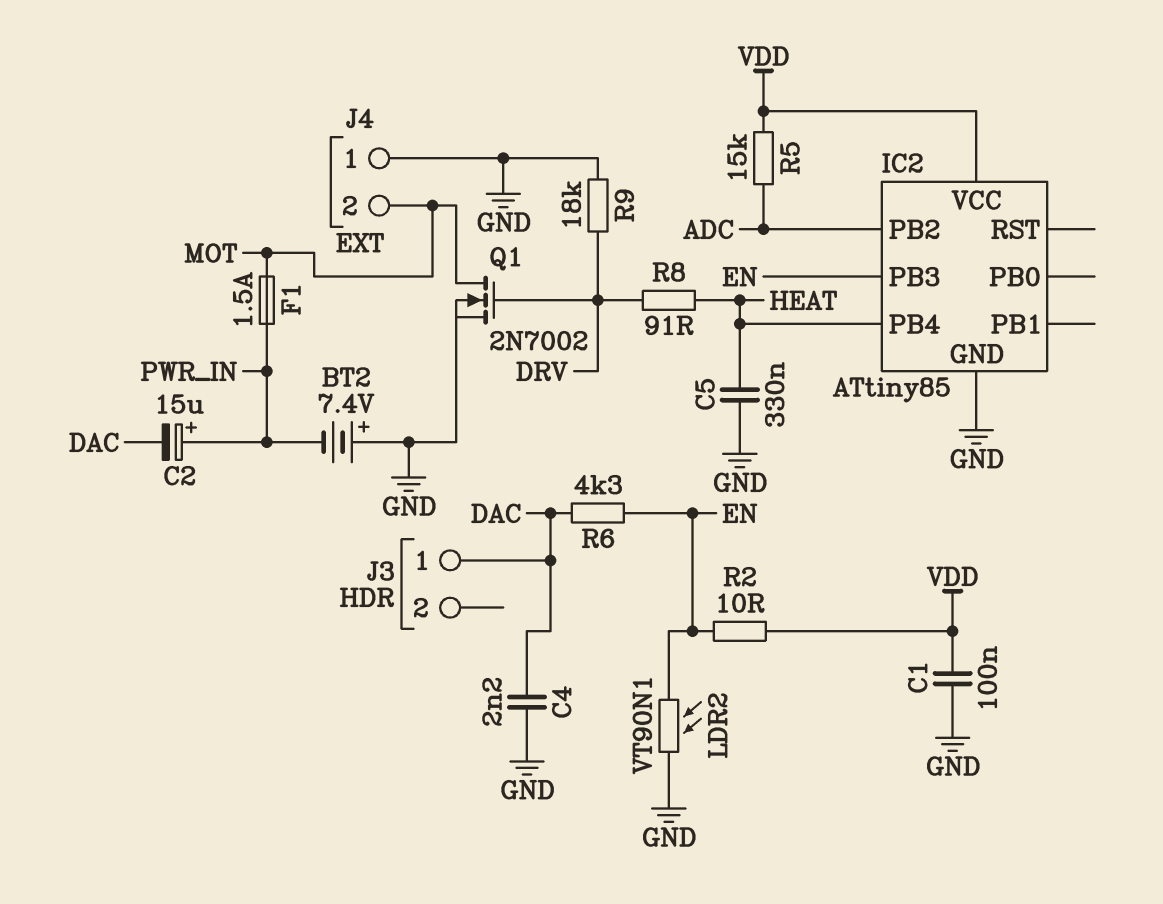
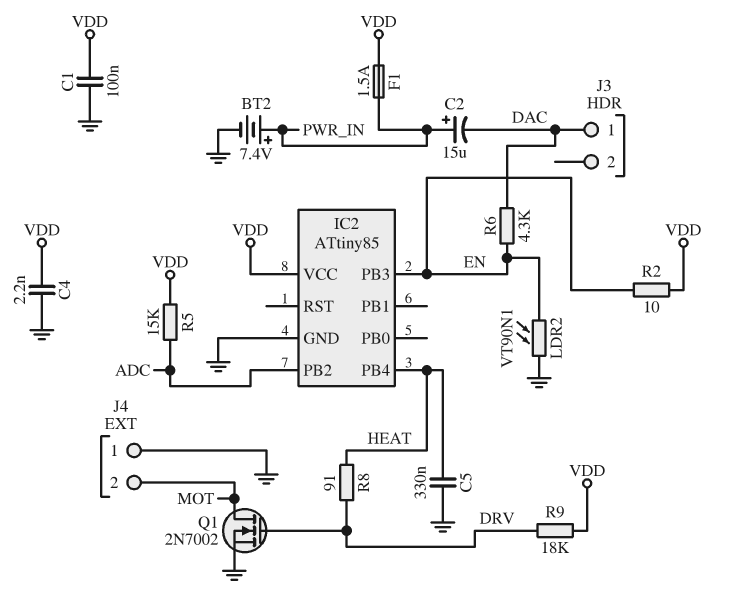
BT2: 7.4V (plus GND, minus PWR_IN) -> 7.4V (plus PWR_IN, minus GND)
C4: 2.2nF (DAC, GND) -> 2.2nF (GND, VDD)
F1: 1.5A (MOT, PWR_IN) -> 1.5A (PWR_IN, VDD)
R9: 18k (DRV, GND) -> 18k (DRV, VDD)

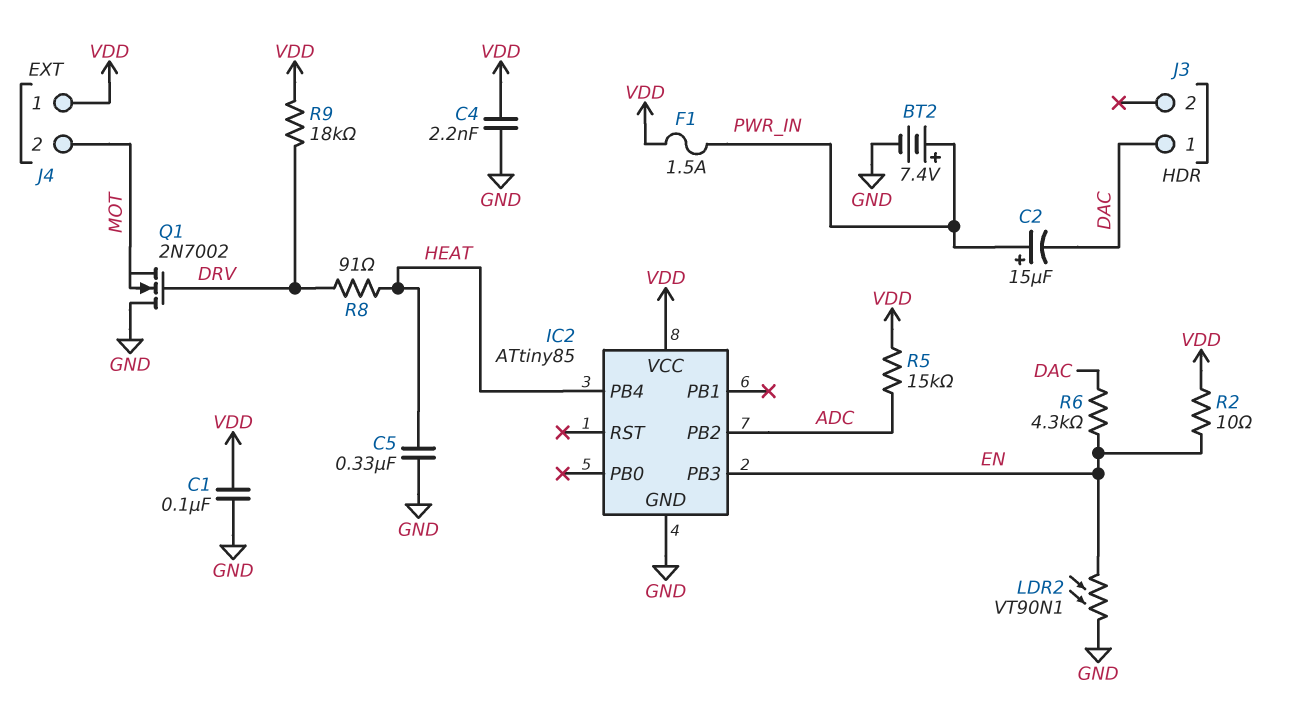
J4 pin 1: GND -> VDD
Q1: NMOS 2N7002 (G DRV, D MOT, S GND) -> NMOS 2N7002 (G DRV, D GND, S MOT)

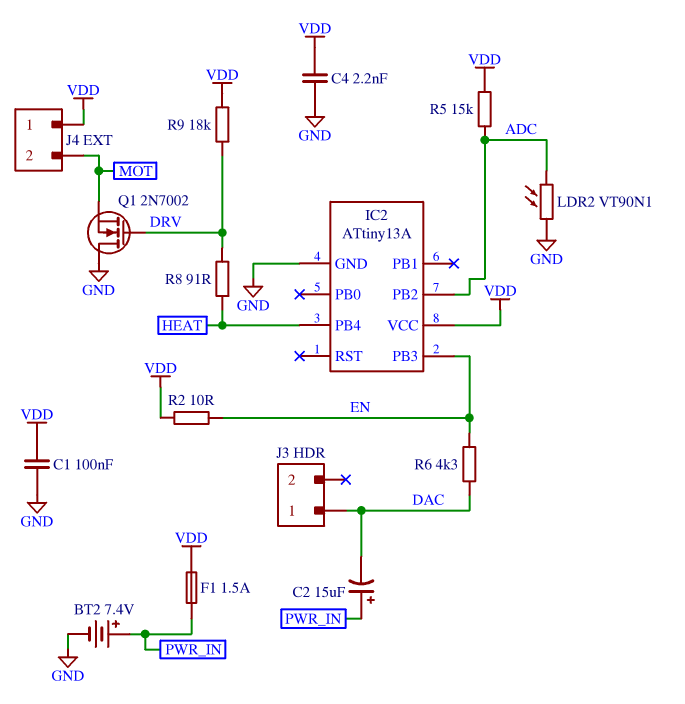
C5: 330nF (GND, HEAT) -> none
IC2: ATtiny85 -> ATtiny13A
LDR2: VT90N1 (EN, GND) -> VT90N1 (ADC, GND)

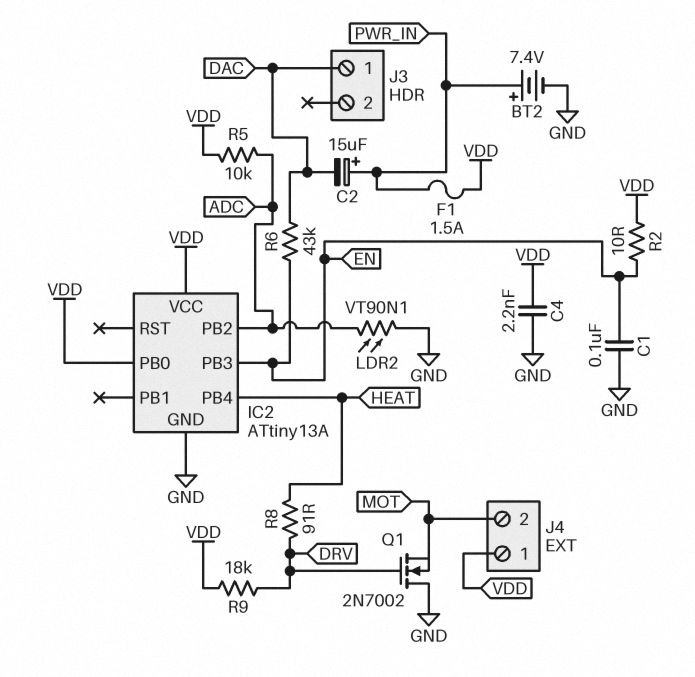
C1: 100nF (GND, VDD) -> 100nF (EN, GND)
IC2 pin PB0: none -> VDD
R5: 15k (ADC, VDD) -> 10k (ADC, VDD)
R6: 4.3k (DAC, EN) -> 43k (DAC, EN)

